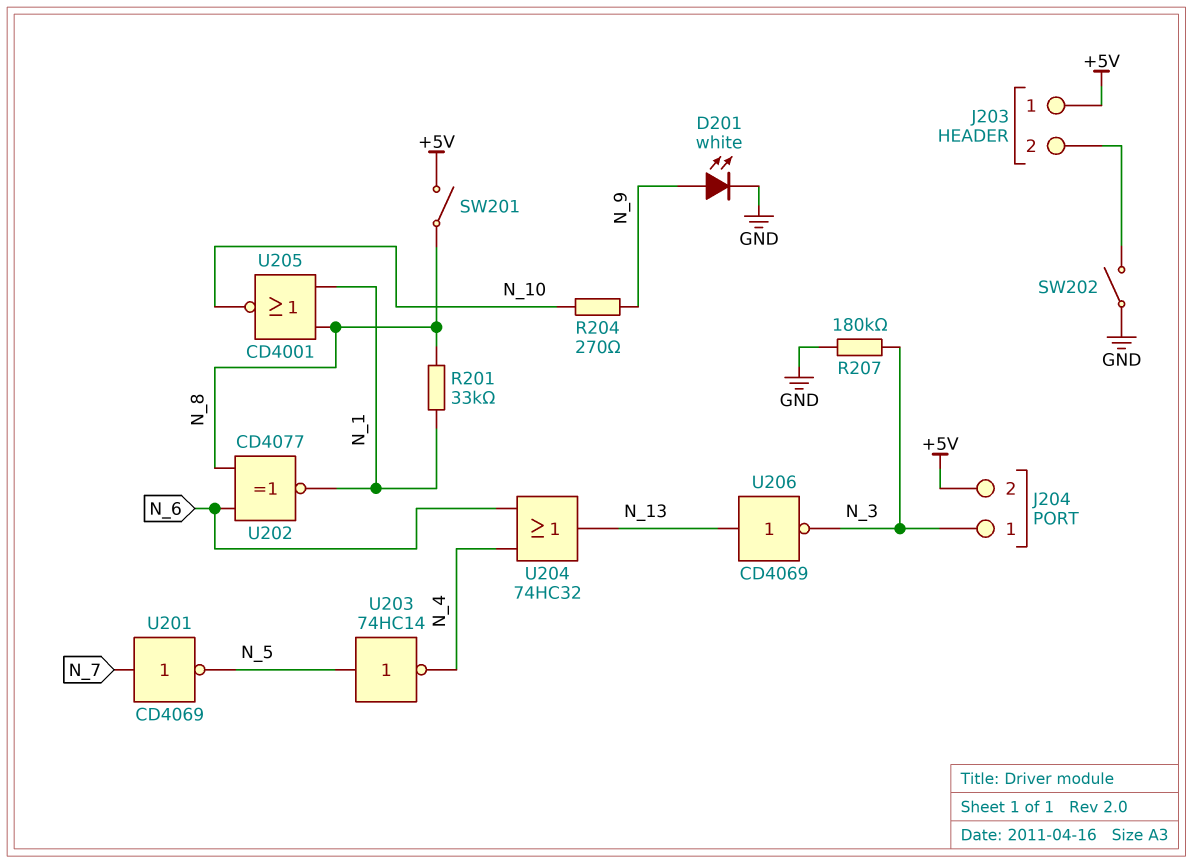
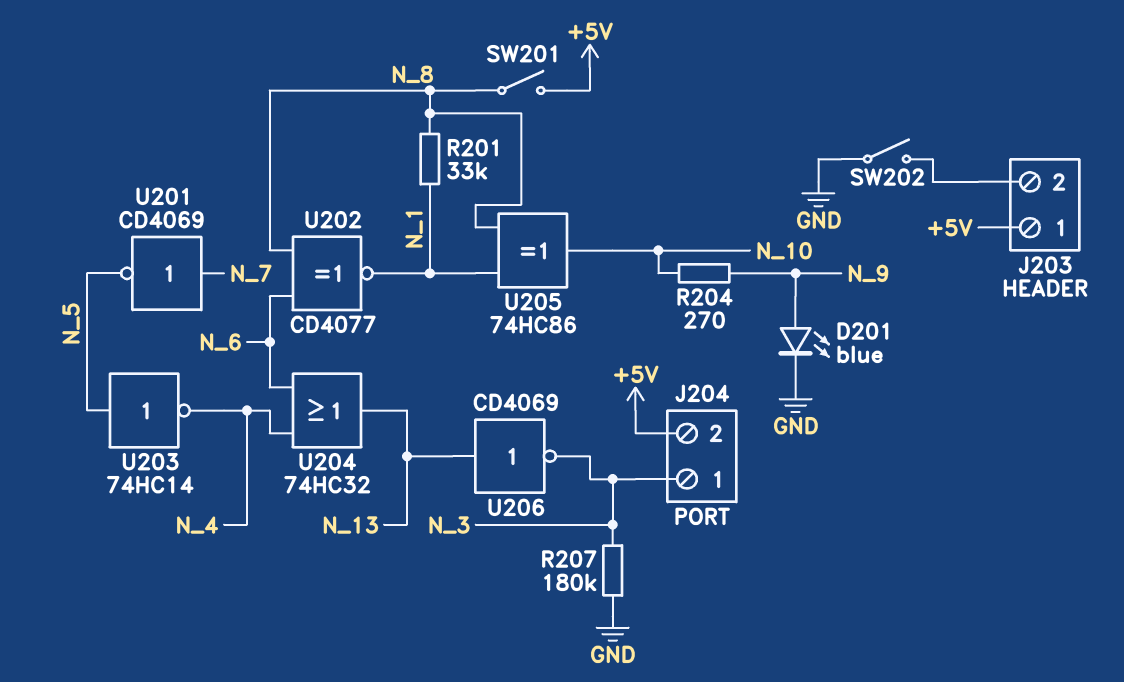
D201: LED white (A N_9, K GND) -> LED blue (A N_9, K GND)
U205: NOR CD4001 (in N_1, in N_8, out N_10) -> XOR 74HC86 (in N_1, in N_8, out N_10)

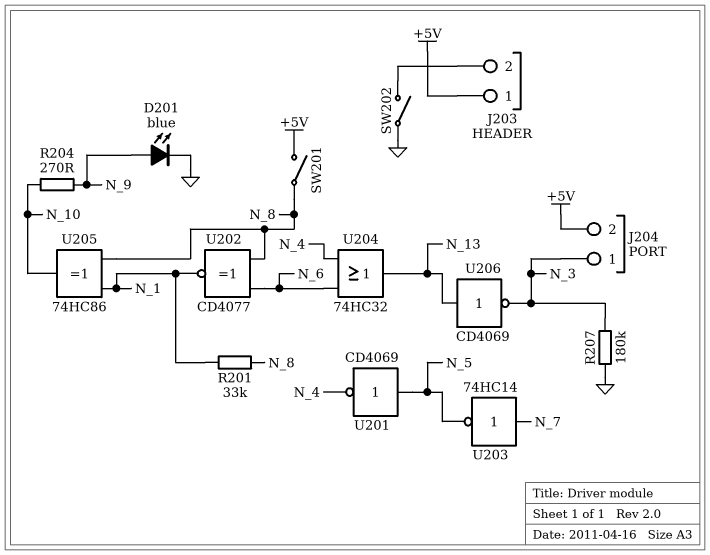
U201: NOT CD4069 (in N_7, out N_5) -> NOT CD4069 (in N_5, out N_4)
U203: NOT 74HC14 (in N_5, out N_4) -> NOT 74HC14 (in N_7, out N_5)

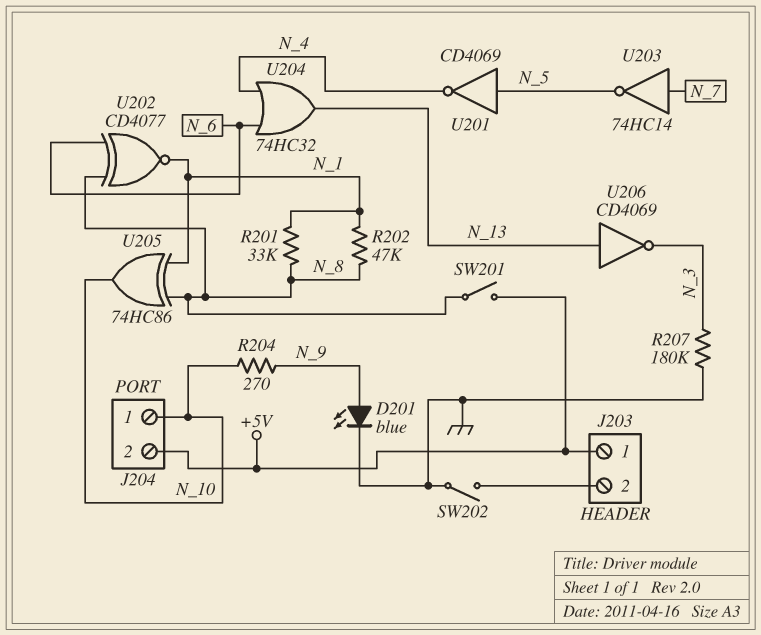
J204 pin 1: N_3 -> N_10
R202: none -> 47k (N_1, N_8)

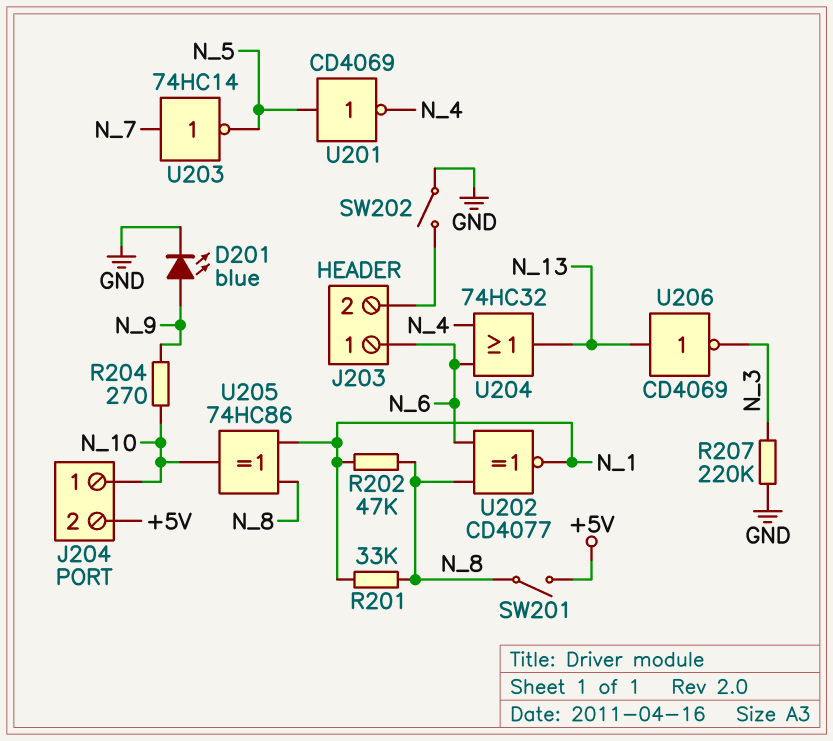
J203 pin 1: +5V -> N_6
R207: 180k (GND, N_3) -> 220k (GND, N_3)

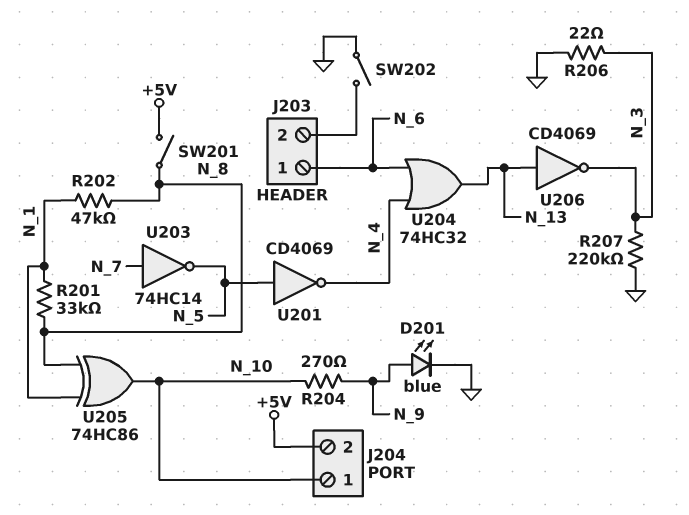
R206: none -> 22 (GND, N_3)
U202: XNOR CD4077 (in N_6, in N_8, out N_1) -> none

